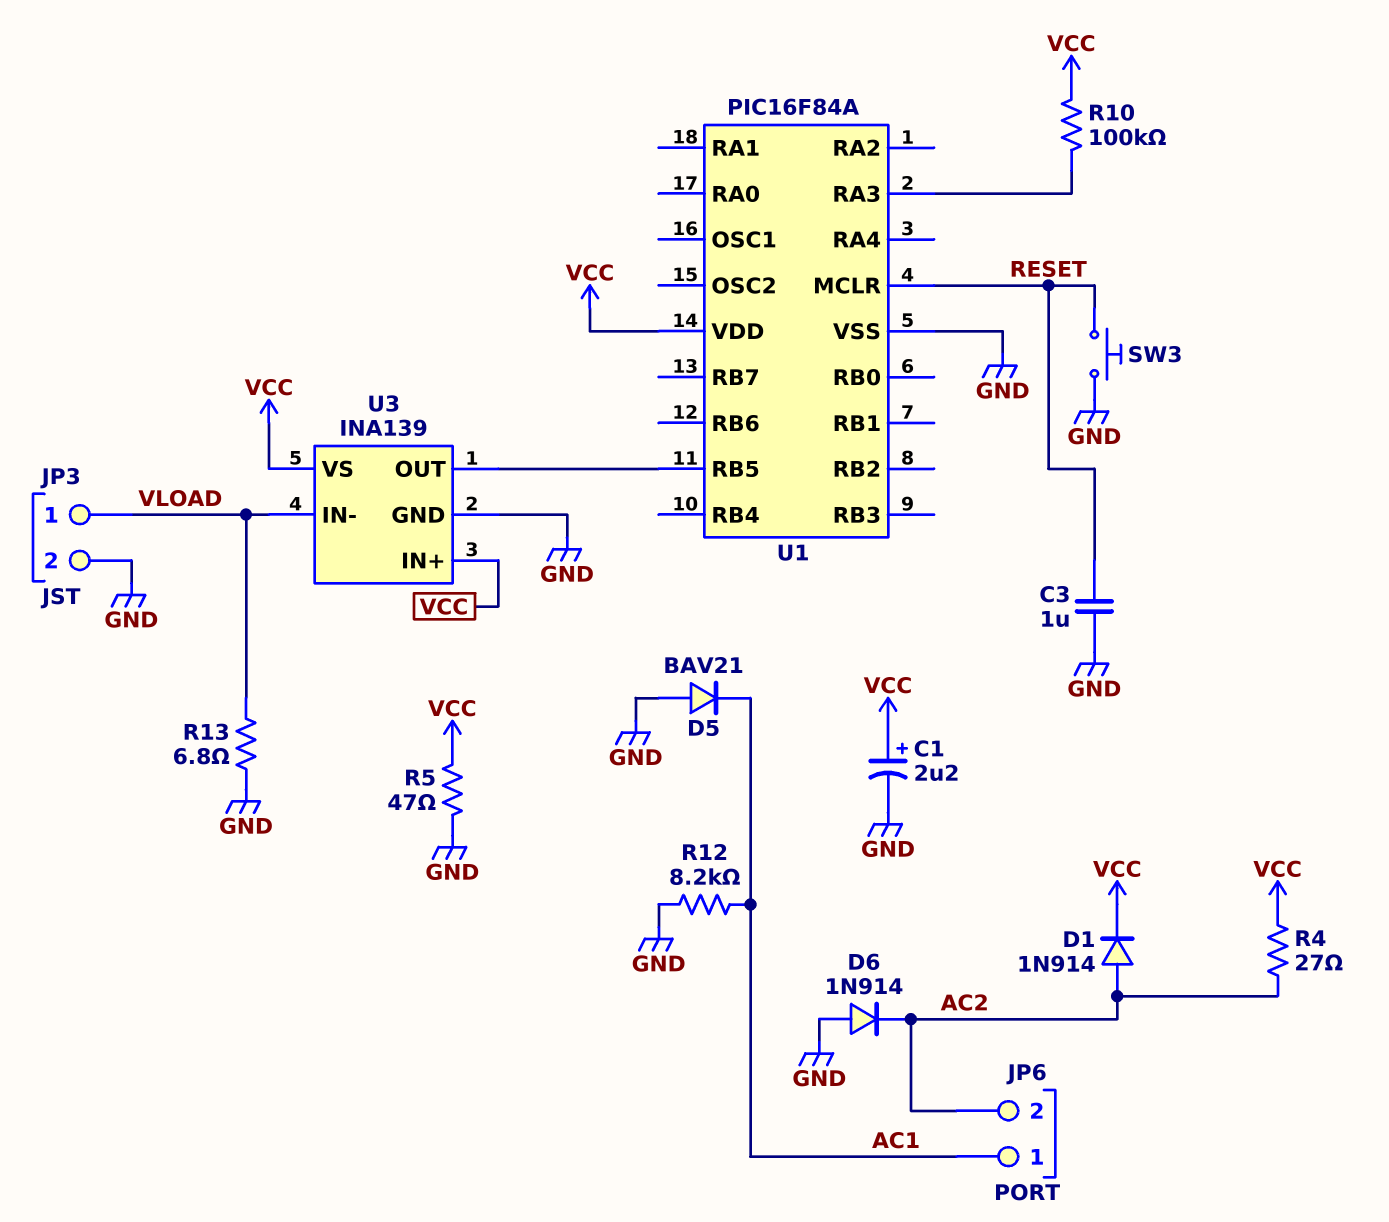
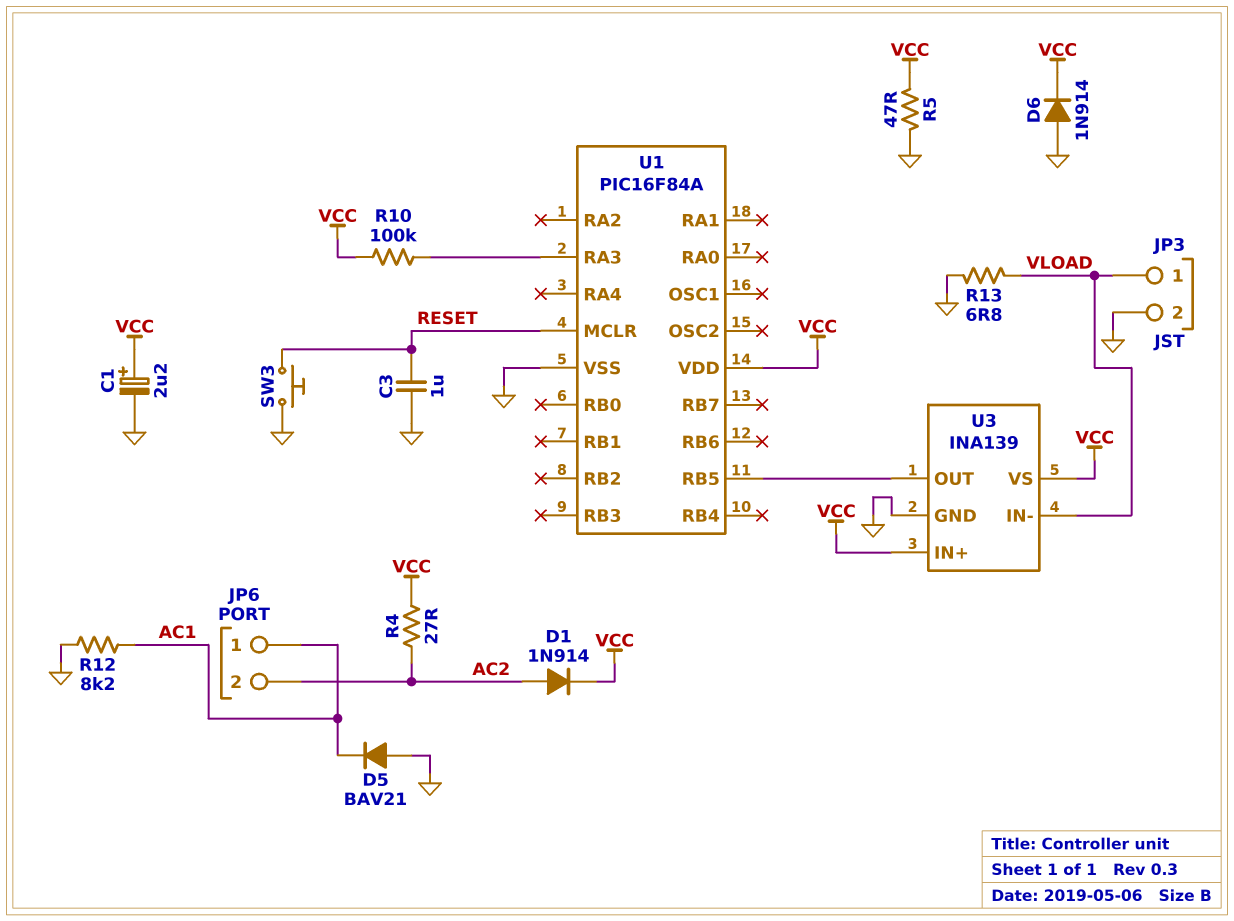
D6: diode 1N914 (A GND, K AC2) -> diode 1N914 (A GND, K VCC)

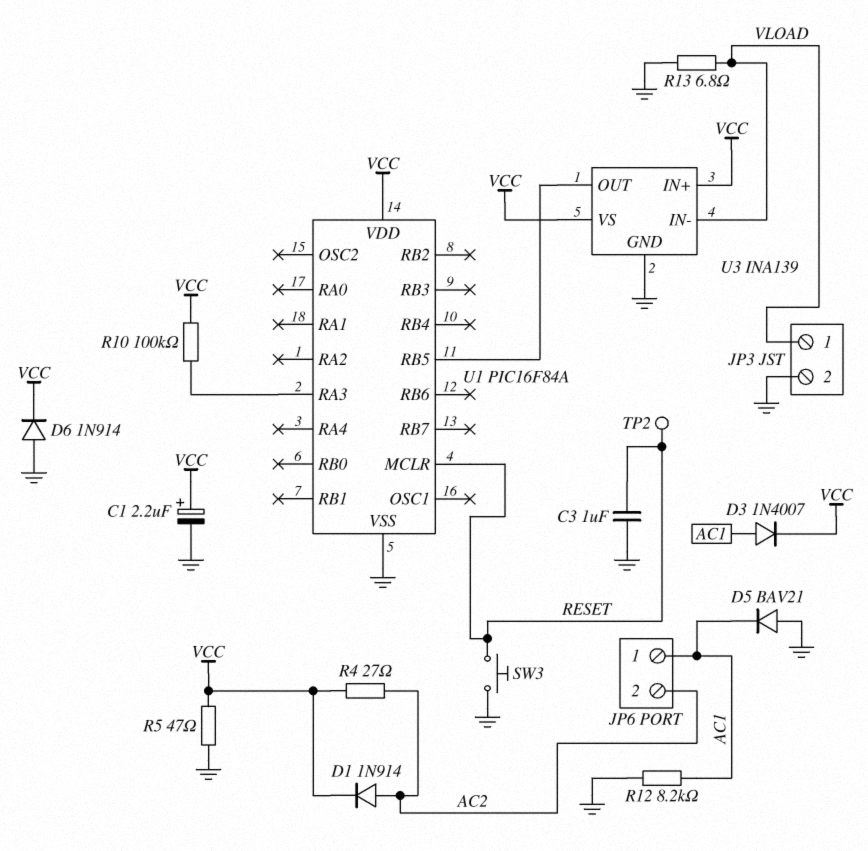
D3: none -> diode 1N4007 (A AC1, K VCC)
TP2: none -> test point (RESET)

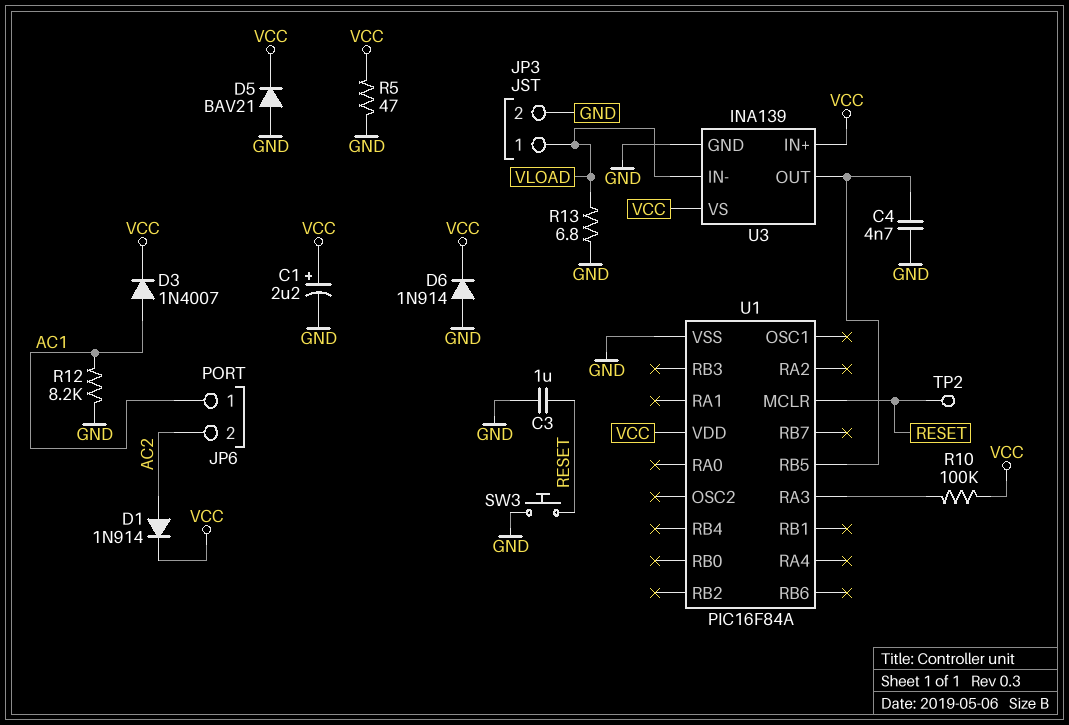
C4: none -> 4.7nF (GND, U1/RB5)
D5: diode BAV21 (A GND, K AC1) -> diode BAV21 (A GND, K VCC)
R4: 27 (AC2, VCC) -> none

